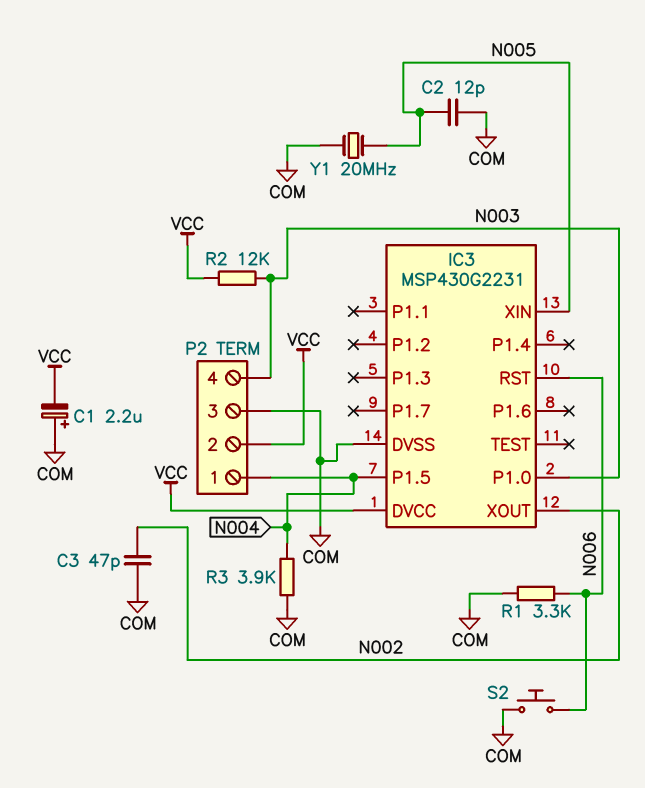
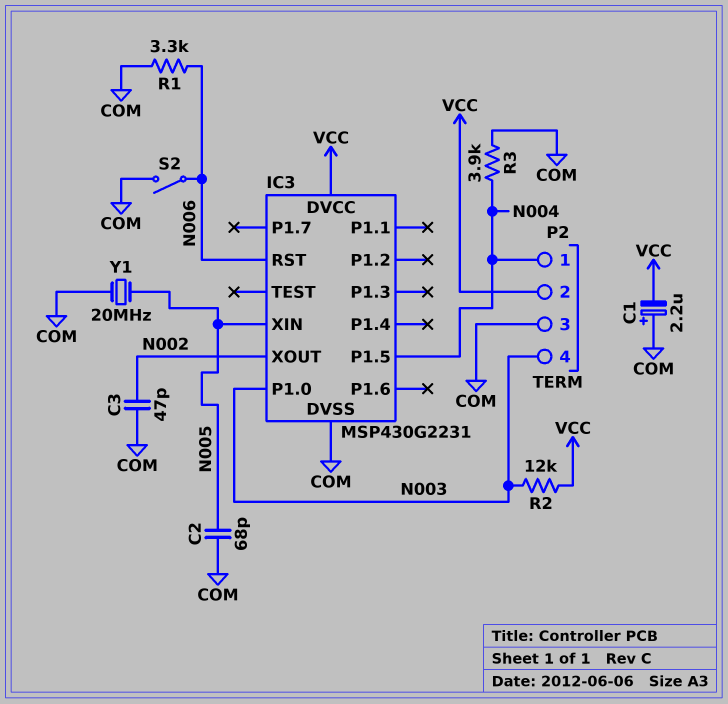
C2: 12pF (COM, N005) -> 68pF (COM, N005)
S2: button (COM, N006) -> switch (COM, N006)

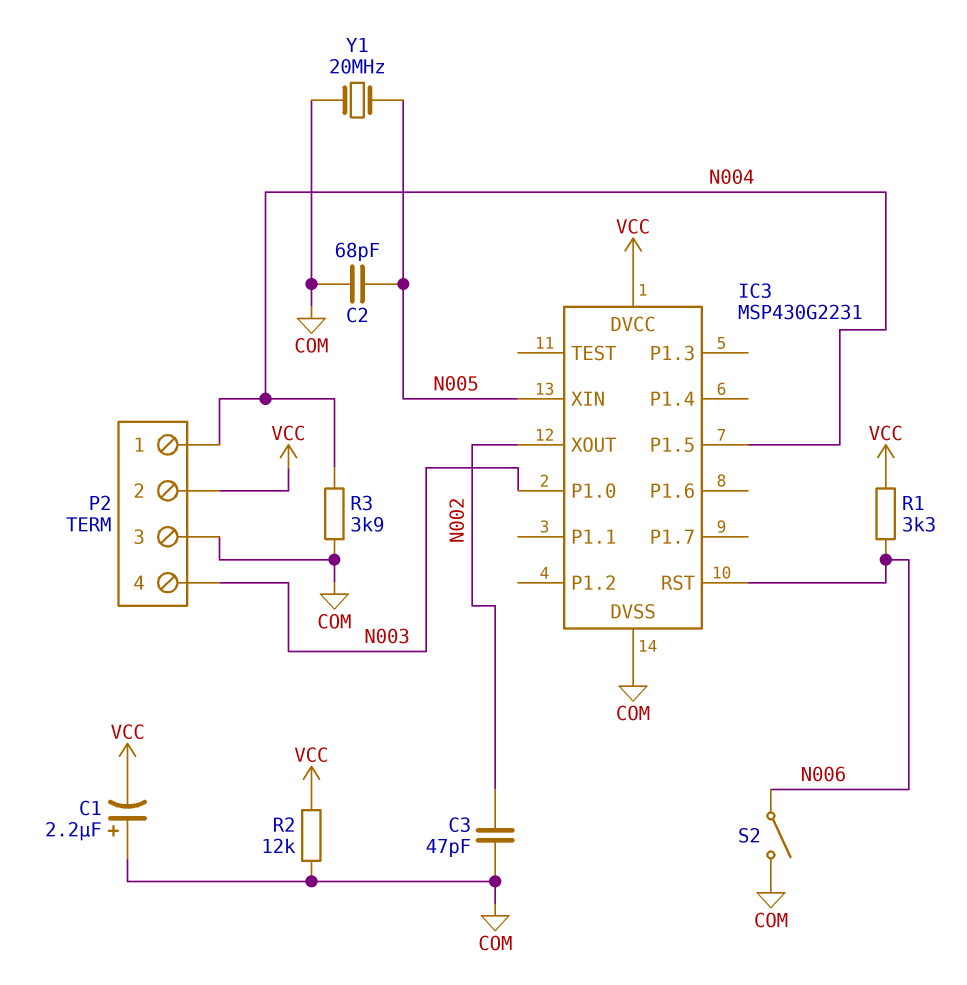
R1: 3.3k (COM, N006) -> 3.3k (N006, VCC)
R2: 12k (N003, VCC) -> 12k (COM, VCC)

